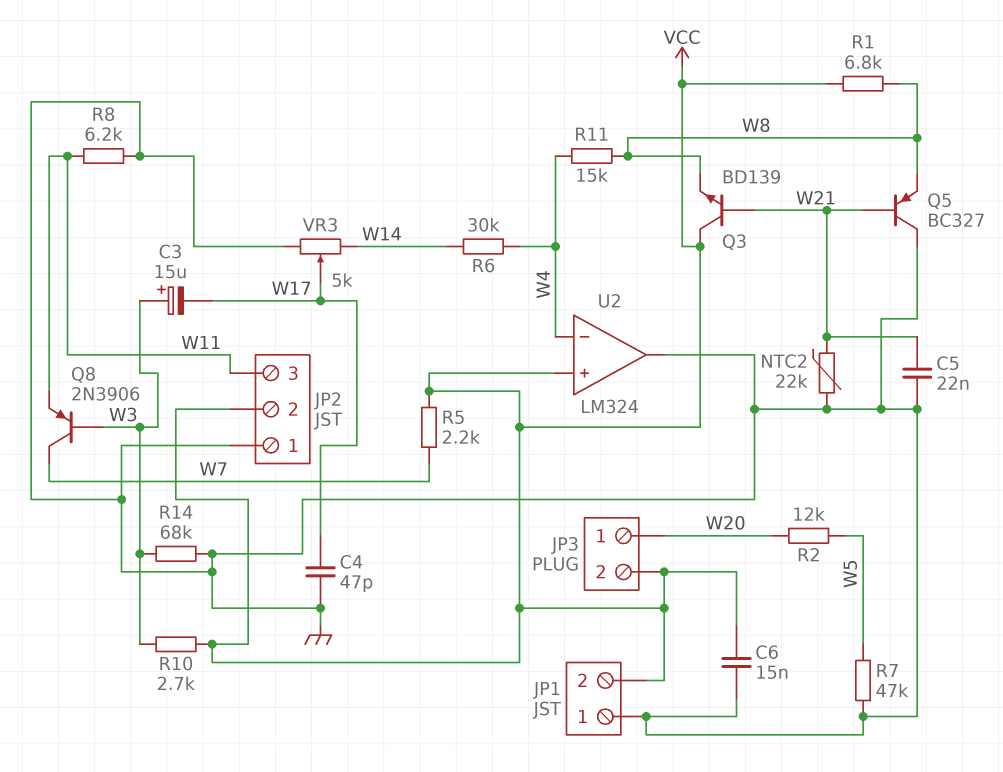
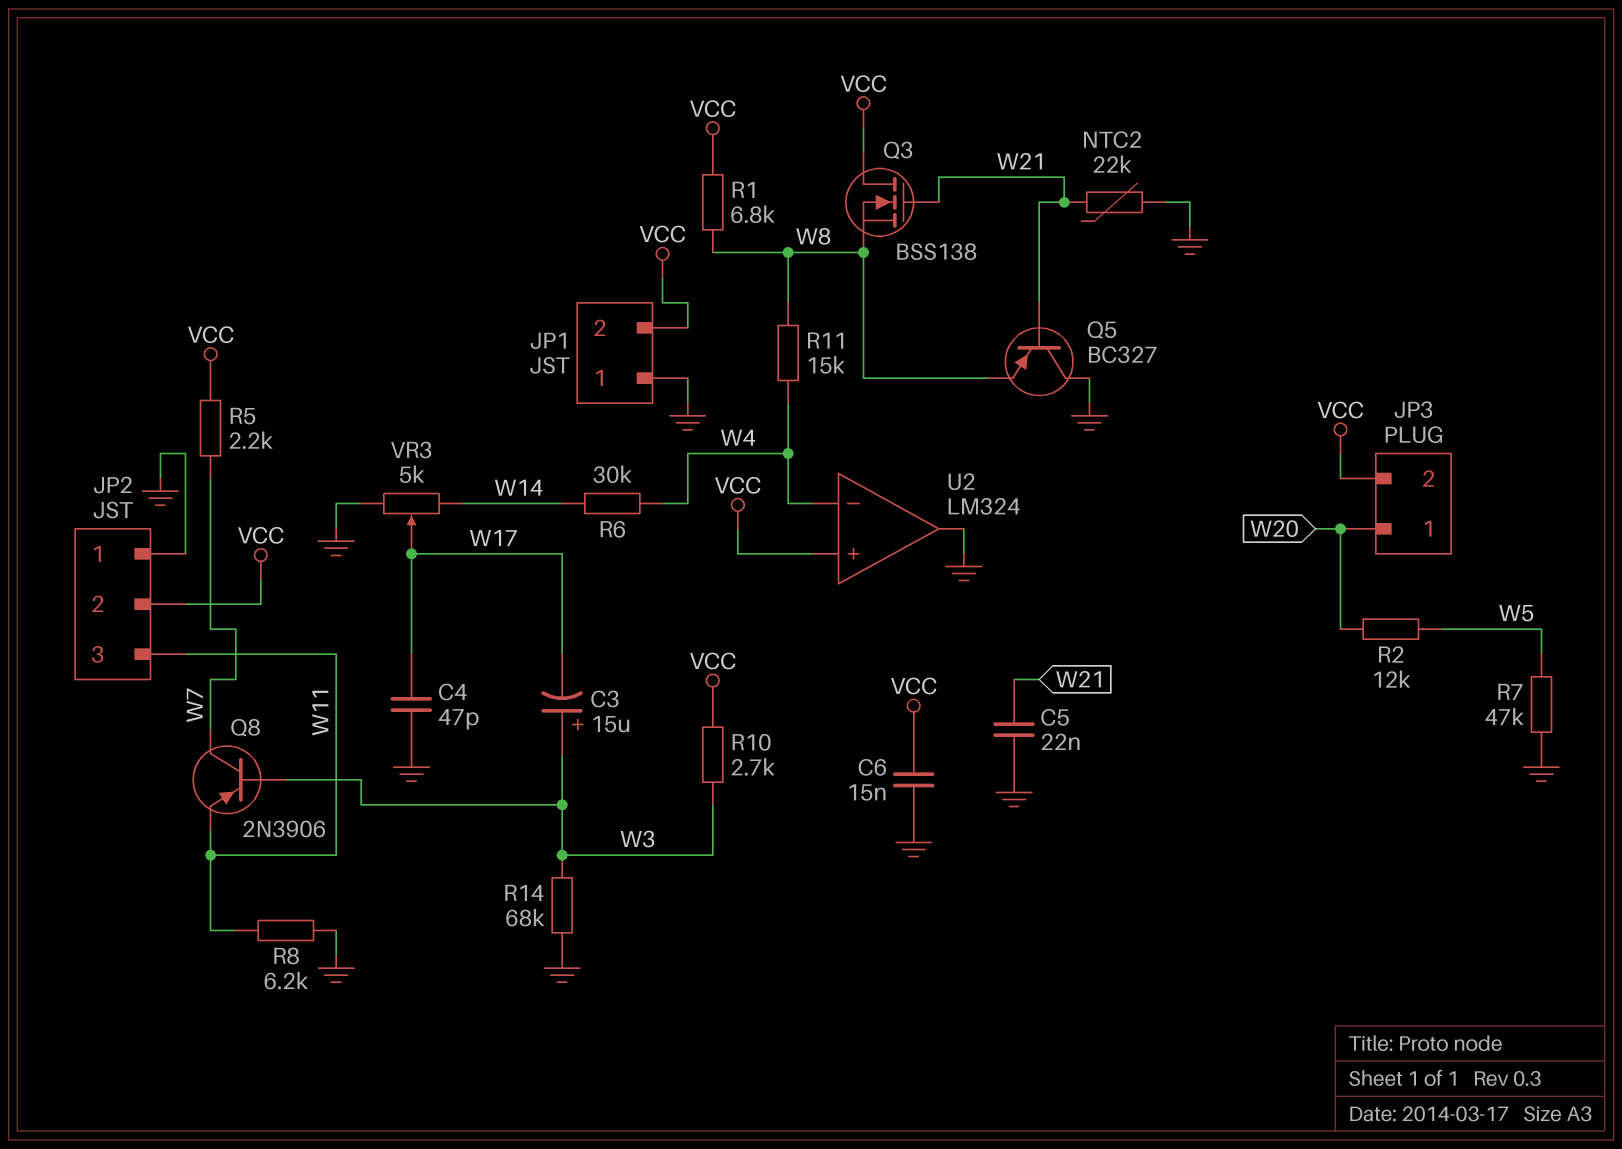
Q3: NPN BD139 (B W21, C VCC, E W8) -> NMOS BSS138 (G W21, D VCC, S W8)

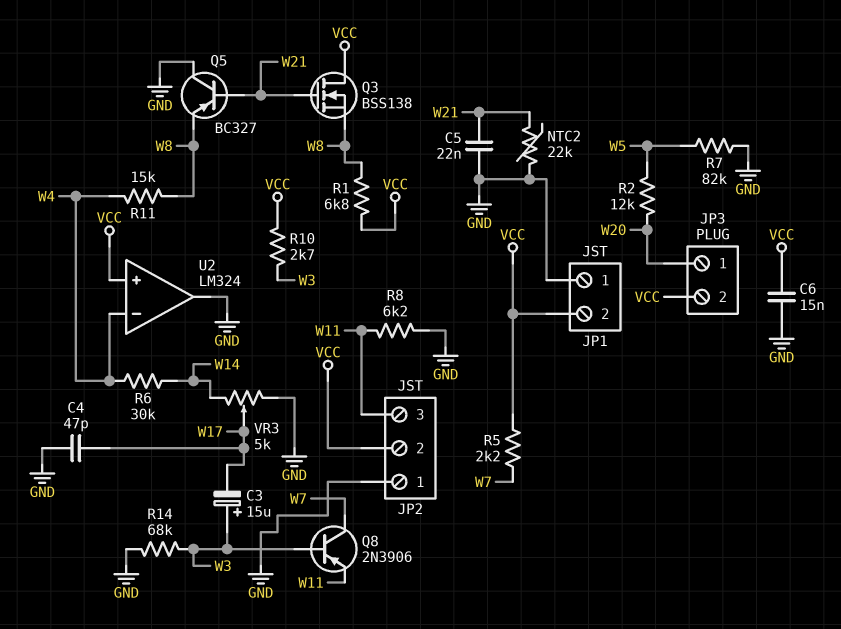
R7: 47k (GND, W5) -> 82k (GND, W5)

